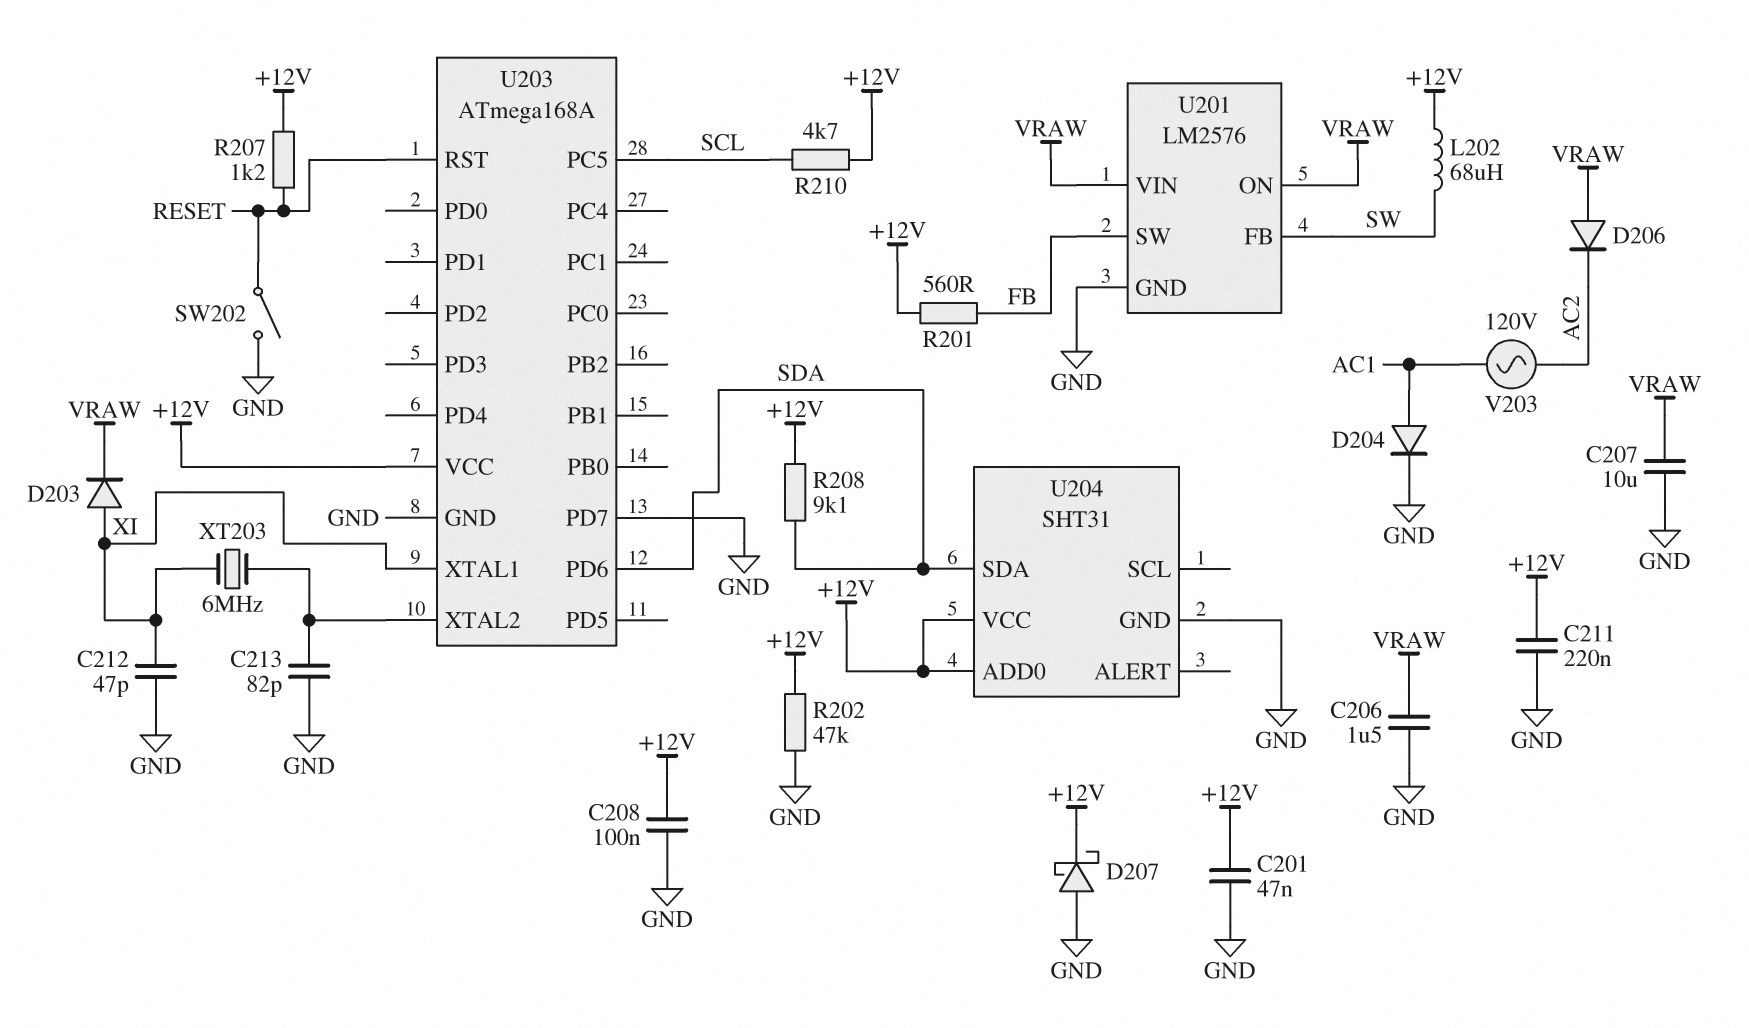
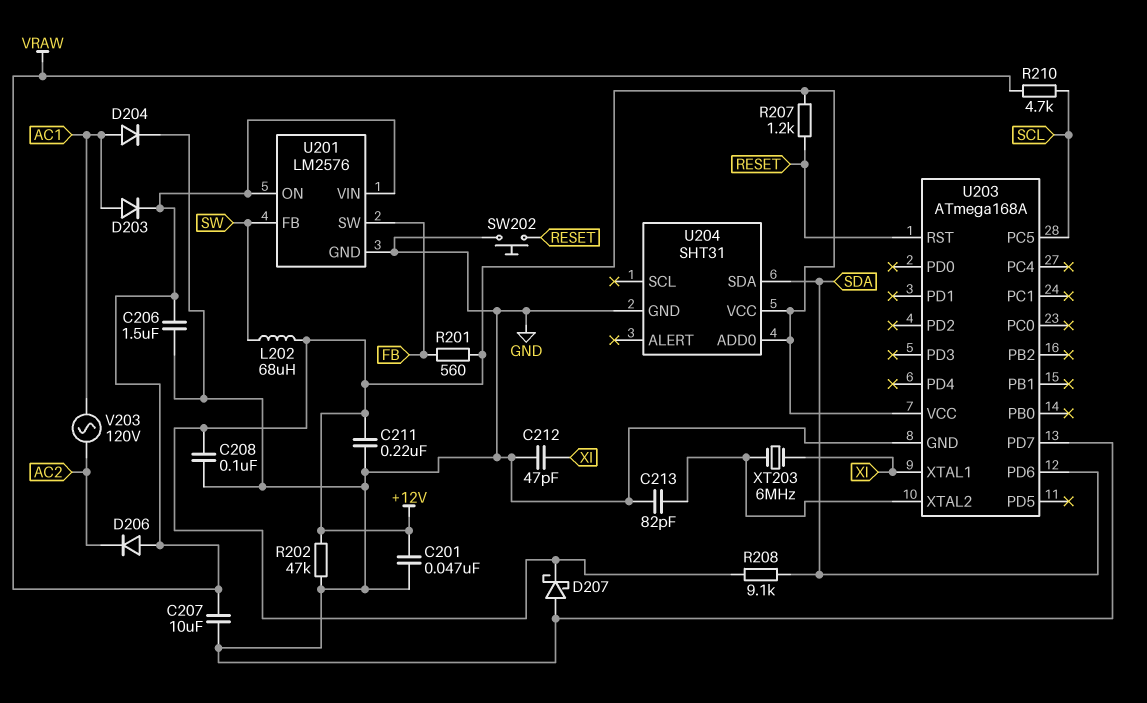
D203: diode (A XI, K VRAW) -> diode (A AC1, K VRAW)
R210: 4.7k (+12V, SCL) -> 4.7k (SCL, VRAW)
SW202: switch (GND, RESET) -> button (GND, RESET)

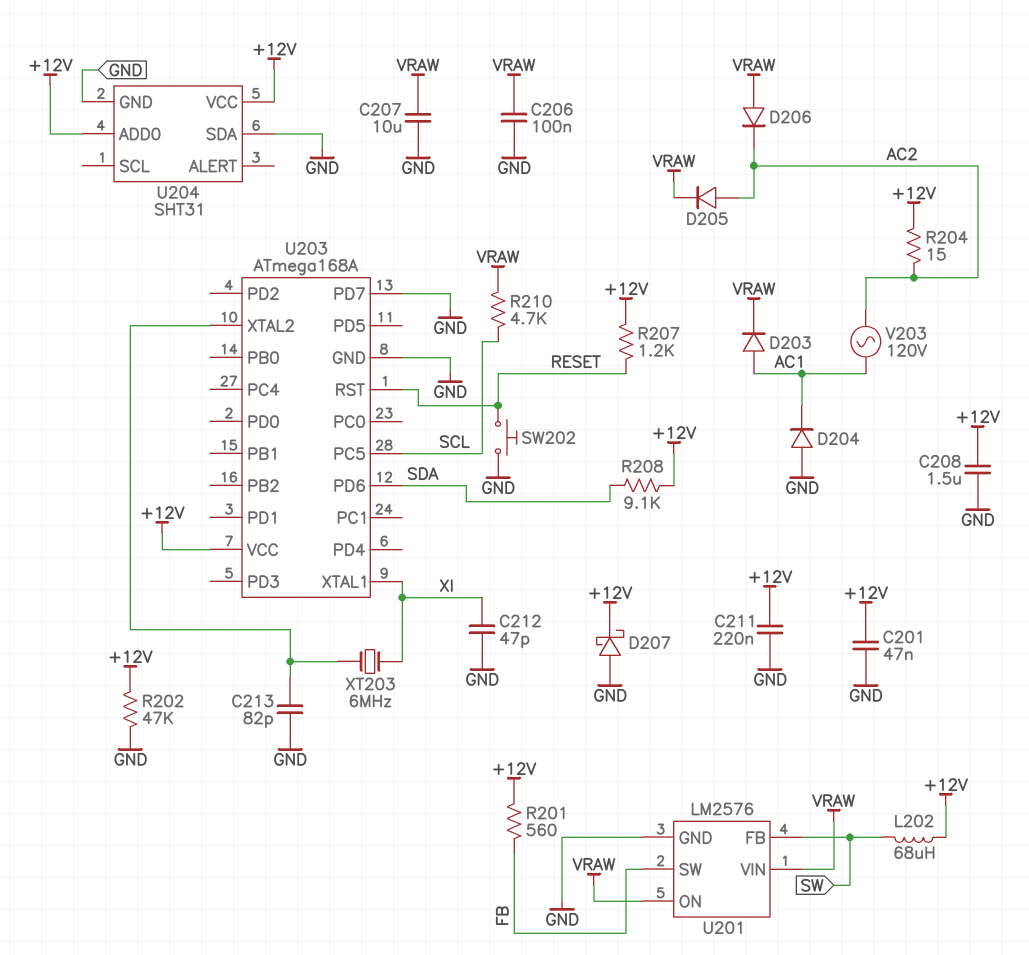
C206: 1.5uF (GND, VRAW) -> 100nF (GND, VRAW)
C208: 100nF (+12V, GND) -> 1.5uF (+12V, GND)
D204: diode (A AC1, K GND) -> diode (A GND, K AC1)
D205: none -> diode (A AC2, K VRAW)
R204: none -> 15 (+12V, AC2)
U204 pin SDA: SDA -> GND

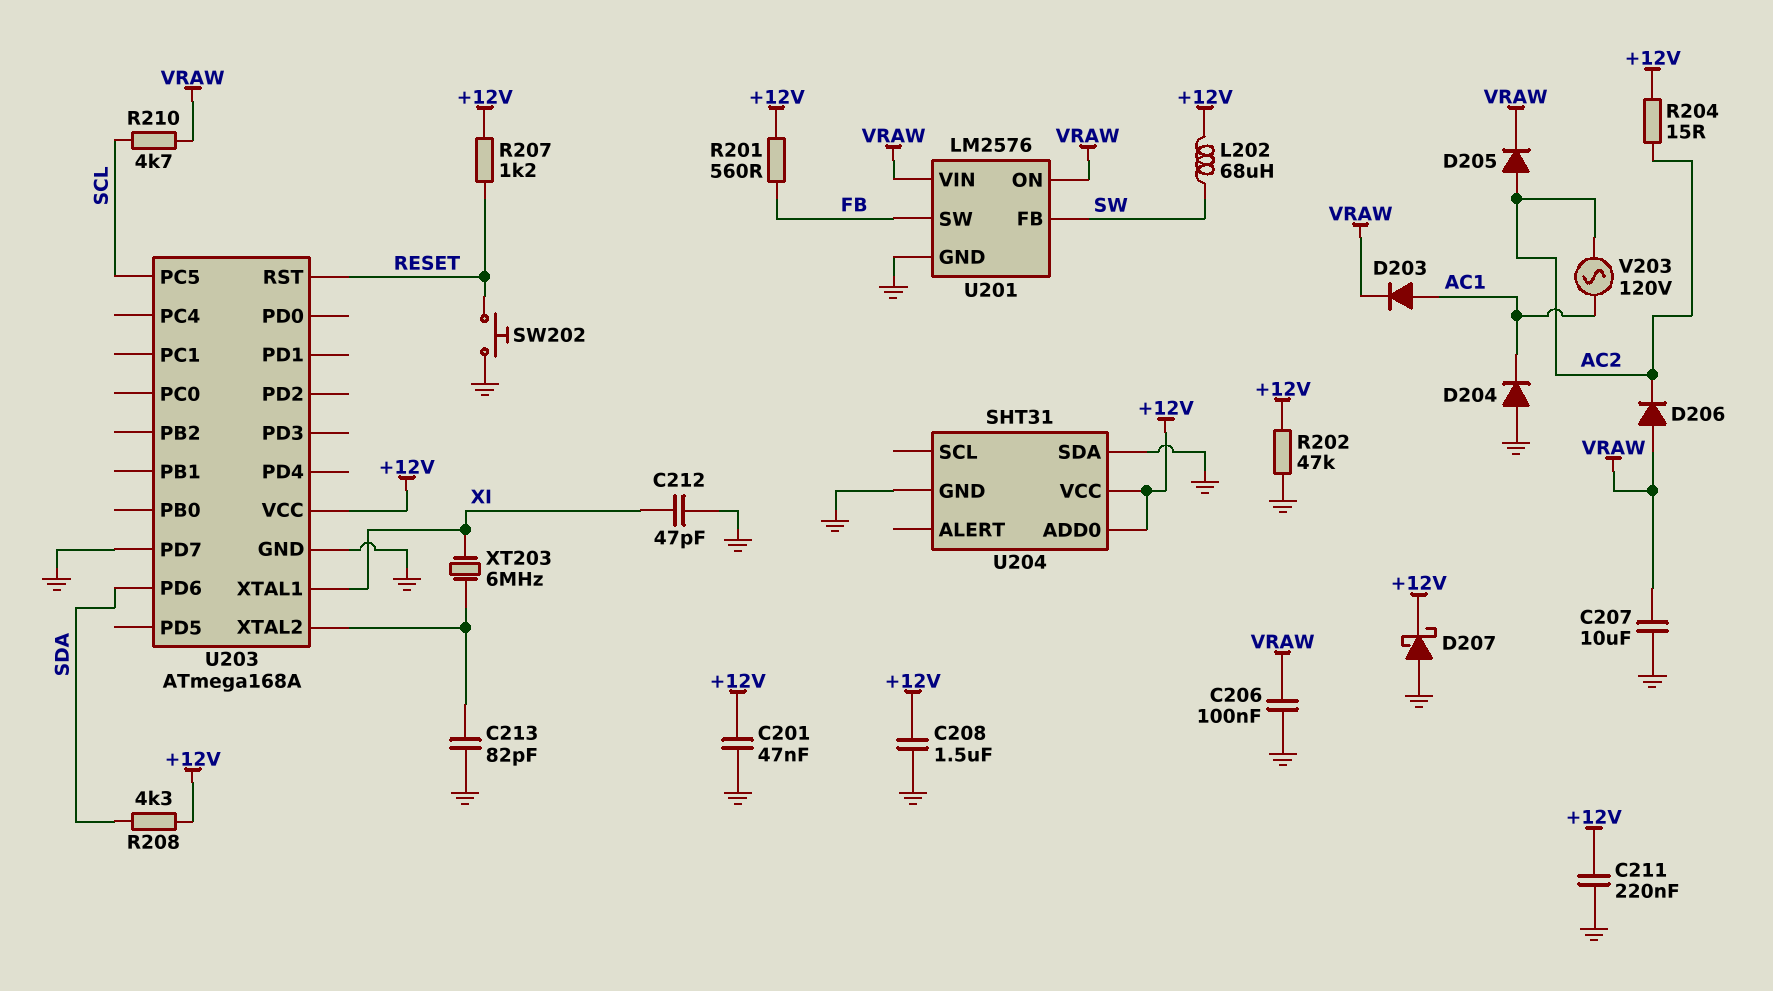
R208: 9.1k (+12V, SDA) -> 4.3k (+12V, SDA)

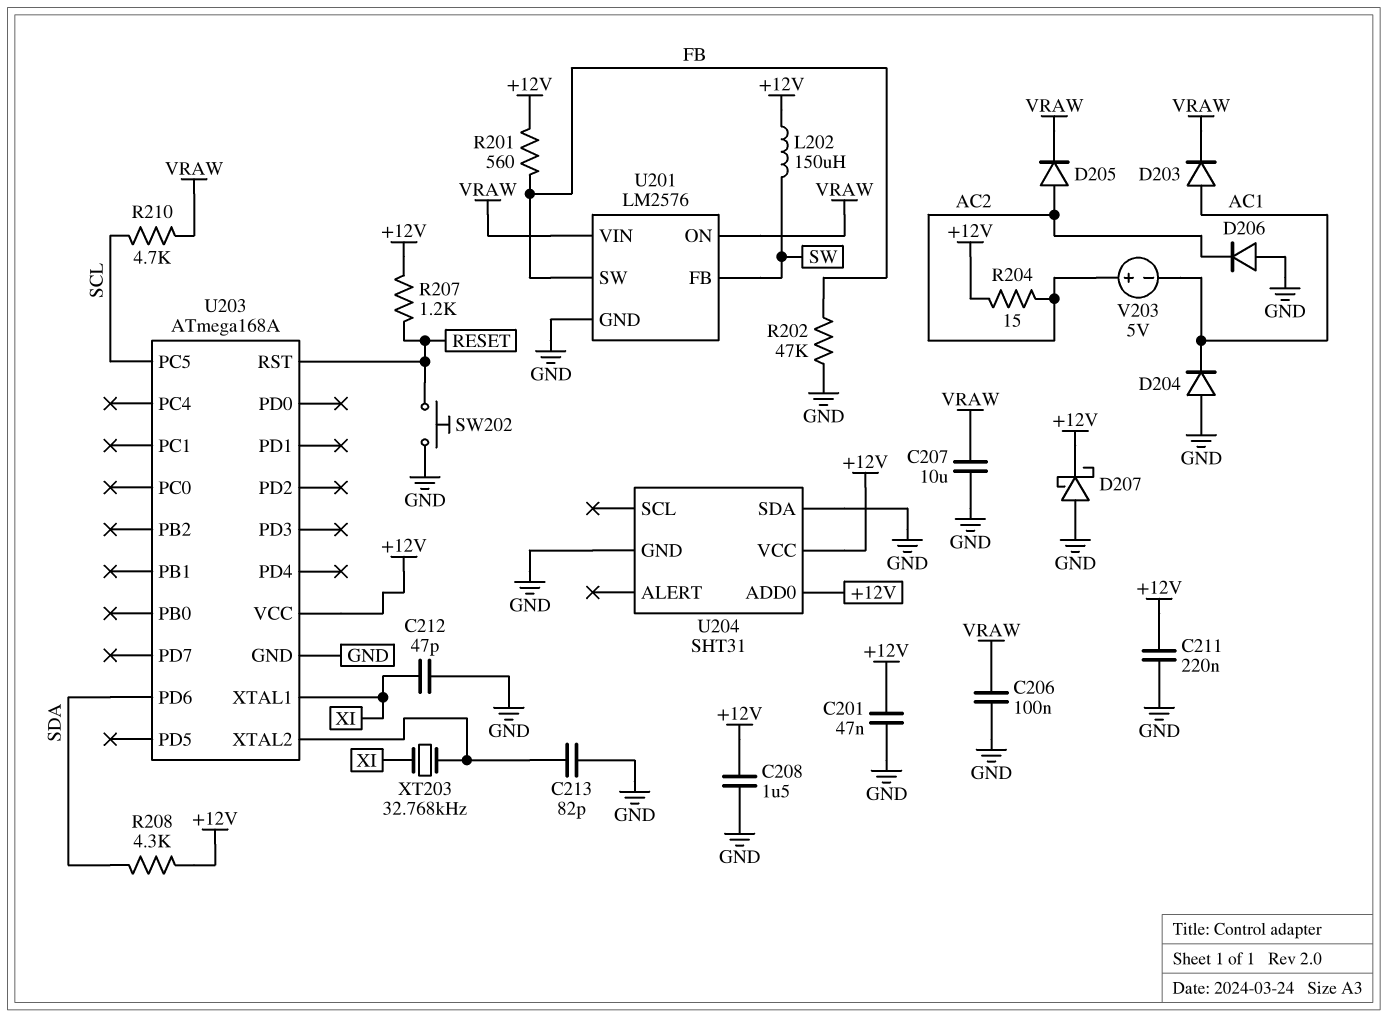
D206: diode (A VRAW, K AC2) -> diode (A GND, K AC2)
L202: 68uH (+12V, SW) -> 150uH (+12V, SW)
R202: 47k (+12V, GND) -> 47k (FB, GND)
U203 pin PD7: GND -> none
V203: AC 120V (AC1, AC2) -> 5V (plus AC2, minus AC1)
XT203: 6MHz (U203/XTAL2, XI) -> 32.768kHz (U203/XTAL2, XI)

